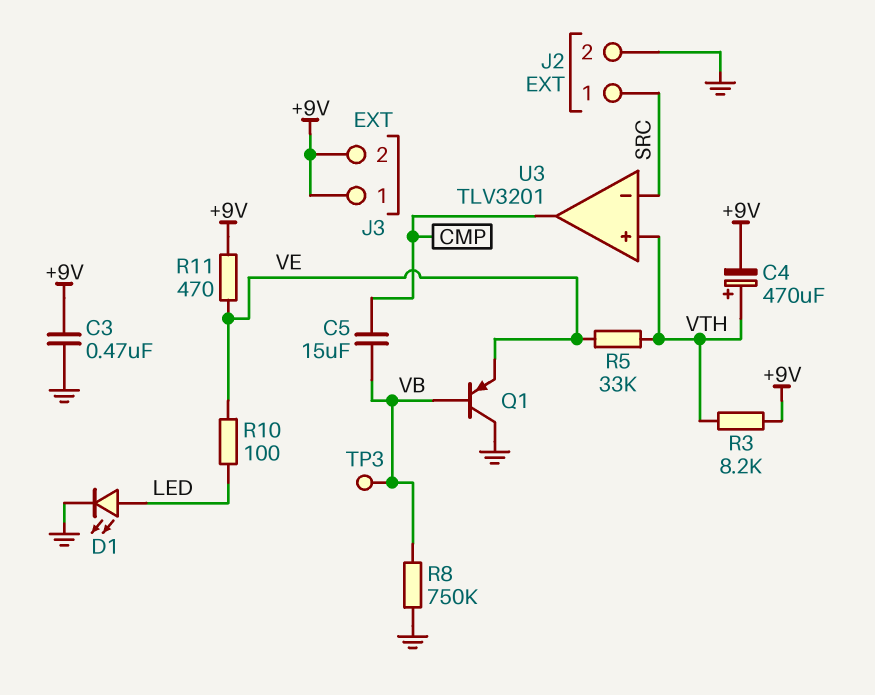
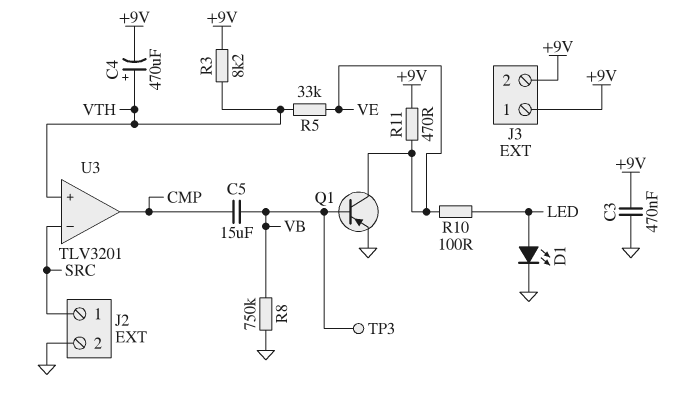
Q1: PNP (B VB, C GND, E VE) -> PNP (B VB, C VE, E GND)

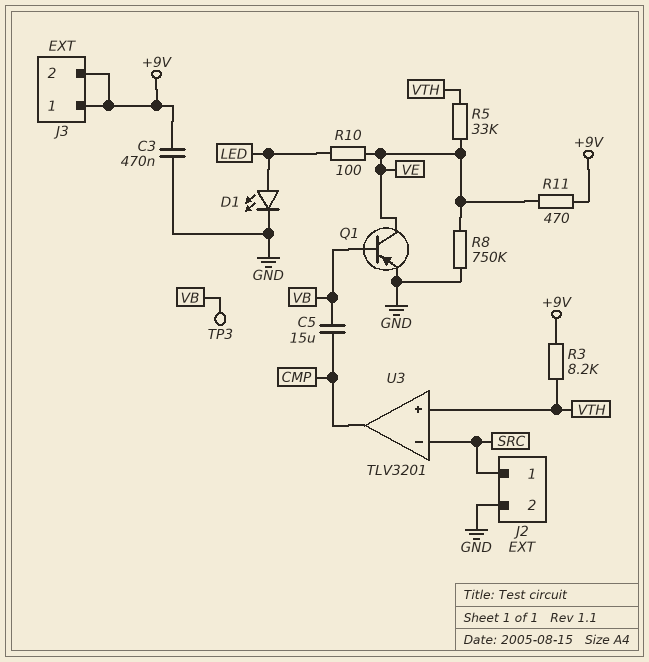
C4: 470uF (plus VTH, minus +9V) -> none
R8: 750k (GND, VB) -> 750k (GND, VE)

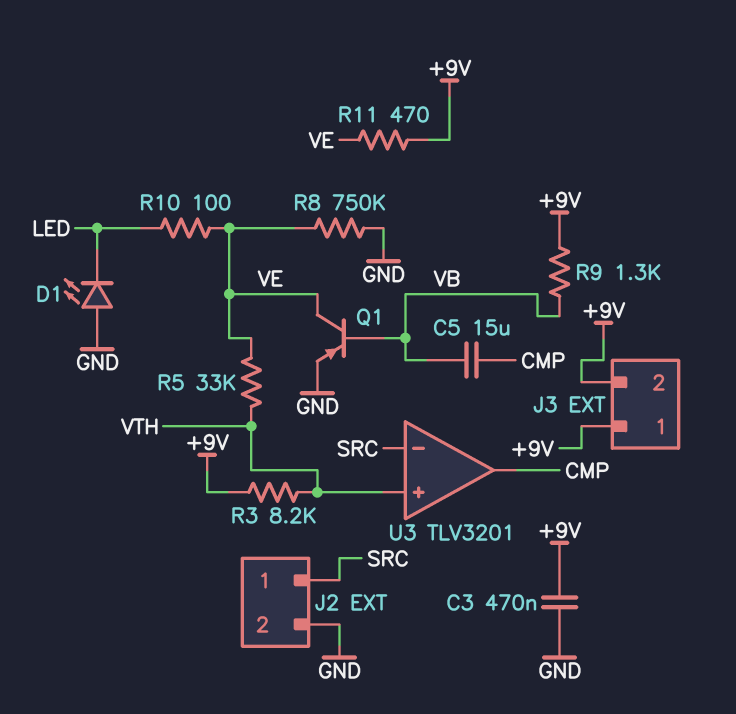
D1: LED (A LED, K GND) -> LED (A GND, K LED)
R9: none -> 1.3k (+9V, VB)
TP3: test point (VB) -> none

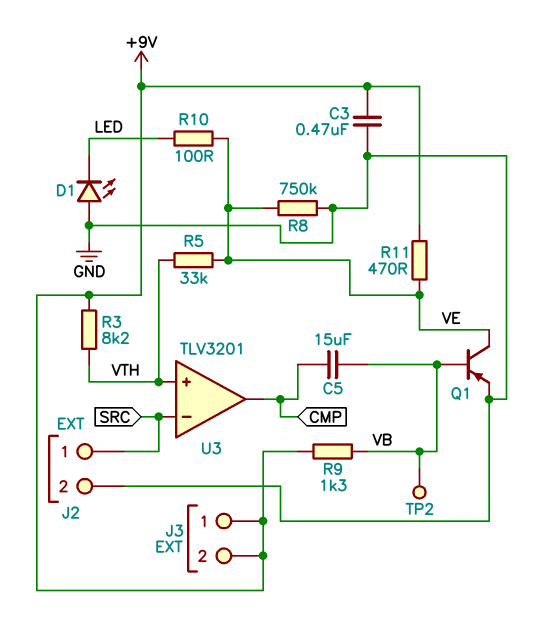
TP2: none -> test point (VB)

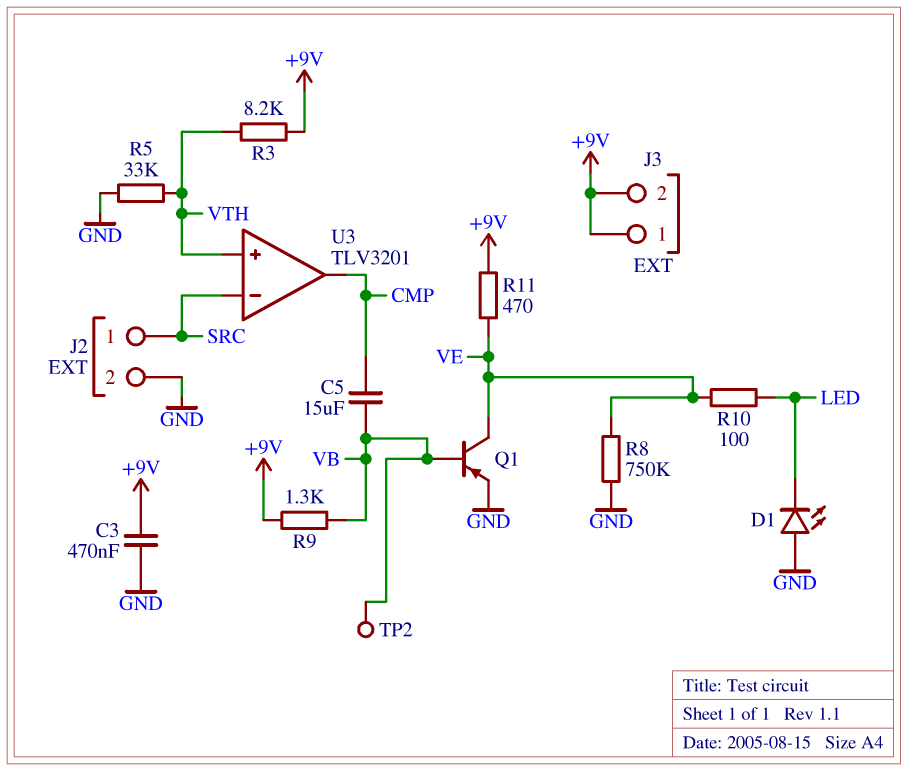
R5: 33k (VE, VTH) -> 33k (GND, VTH)

